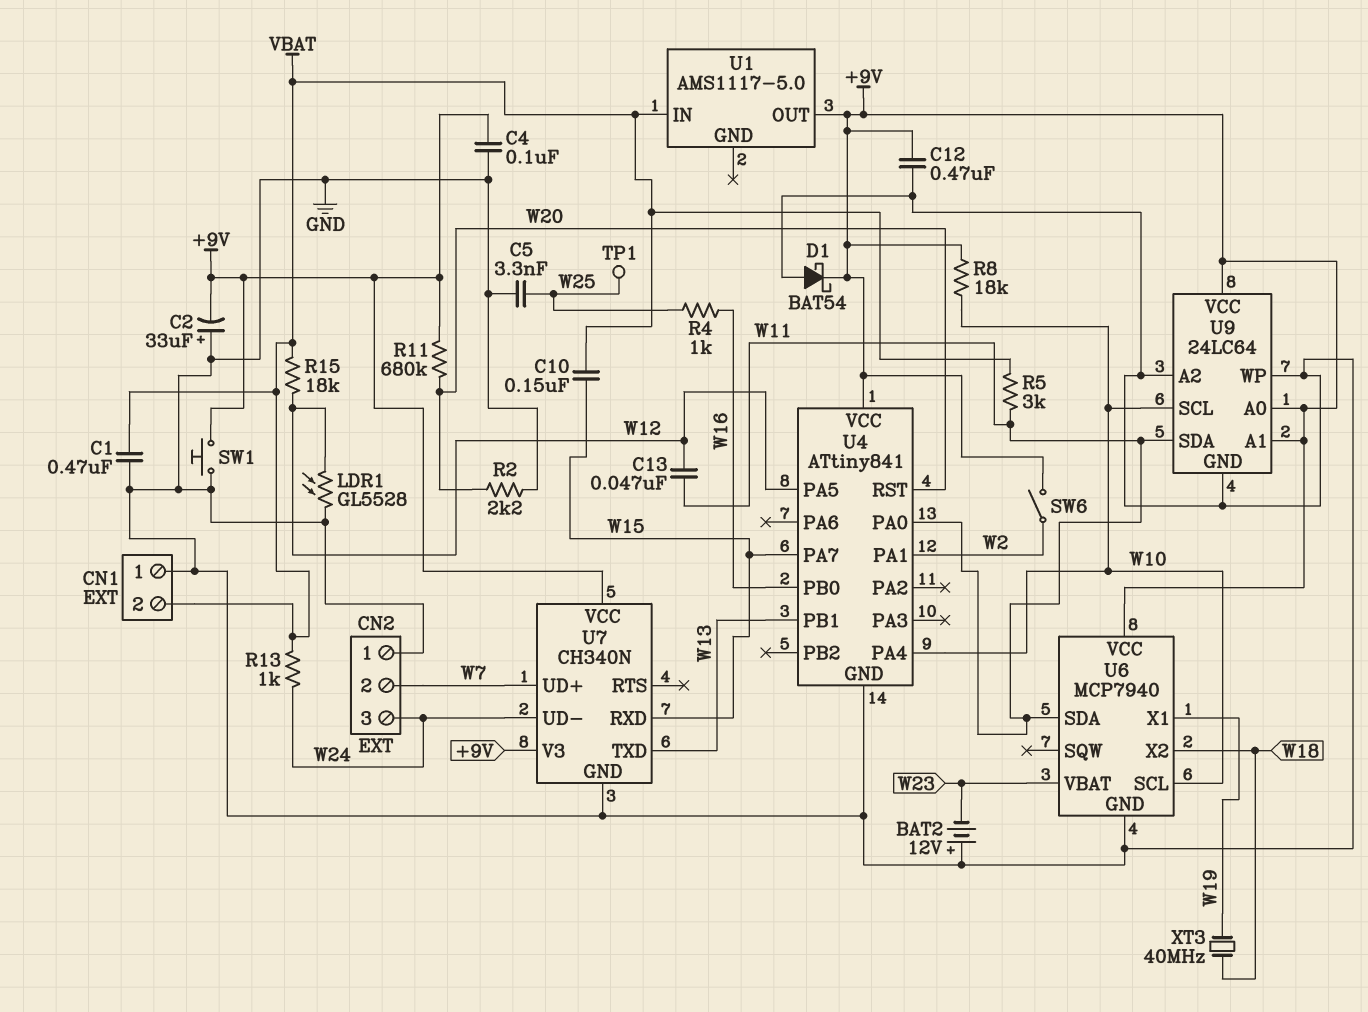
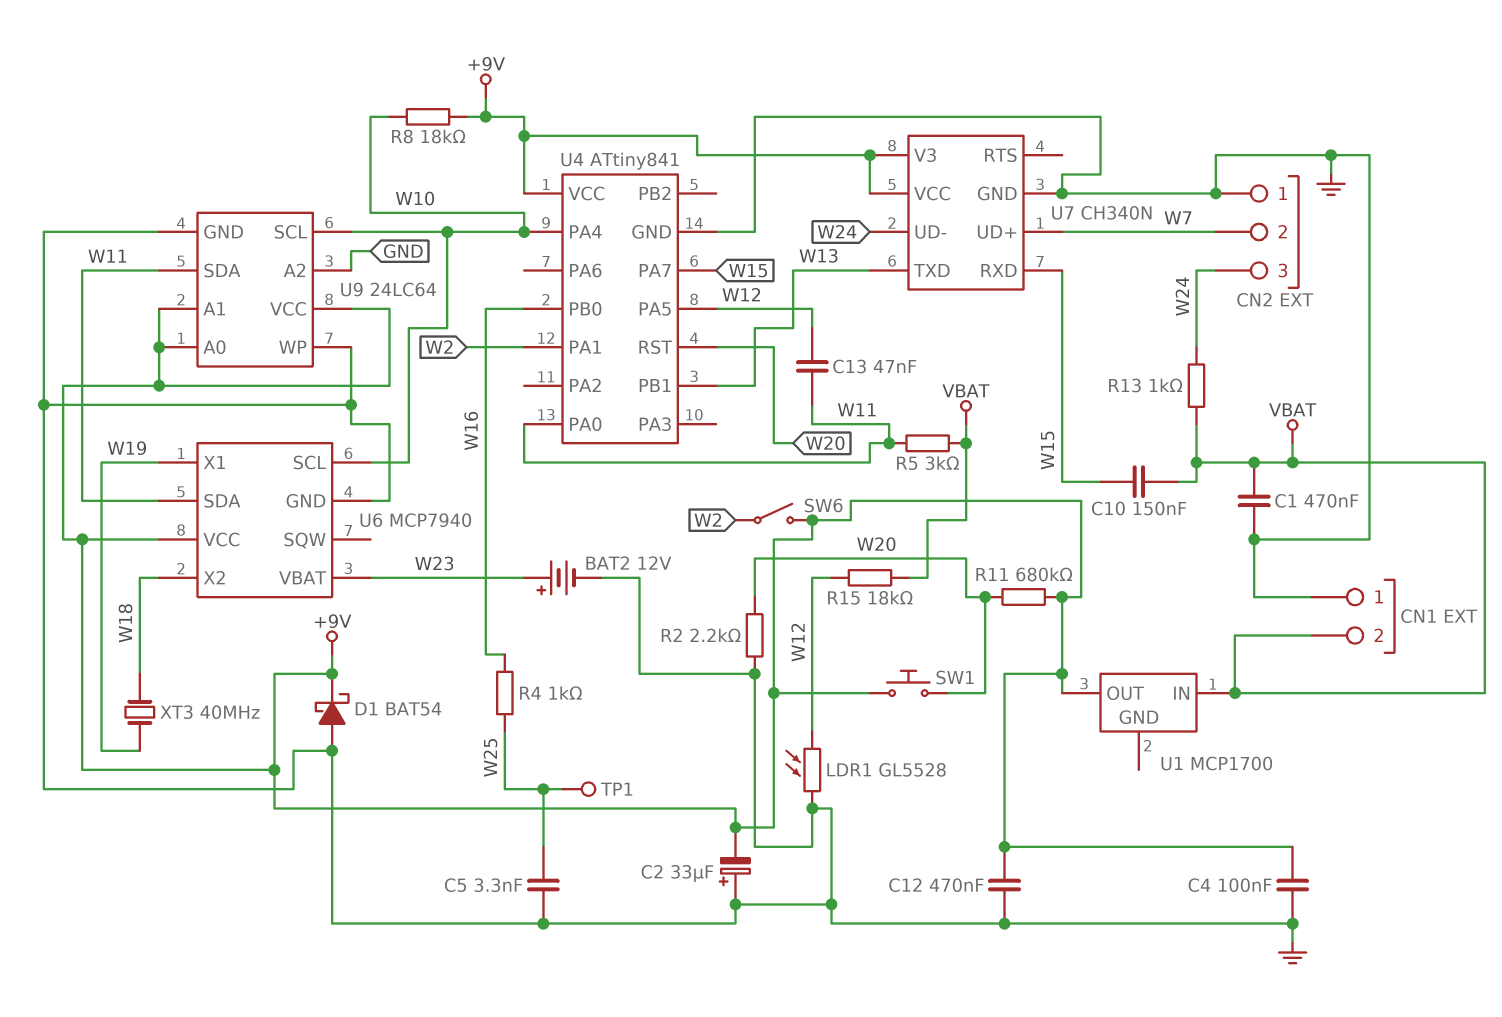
BAT2: 12V (plus GND, minus W23) -> 12V (plus W23, minus GND)
SW1: button (+9V, GND) -> button (+9V, W20)
U1: AMS1117-5.0 -> MCP1700

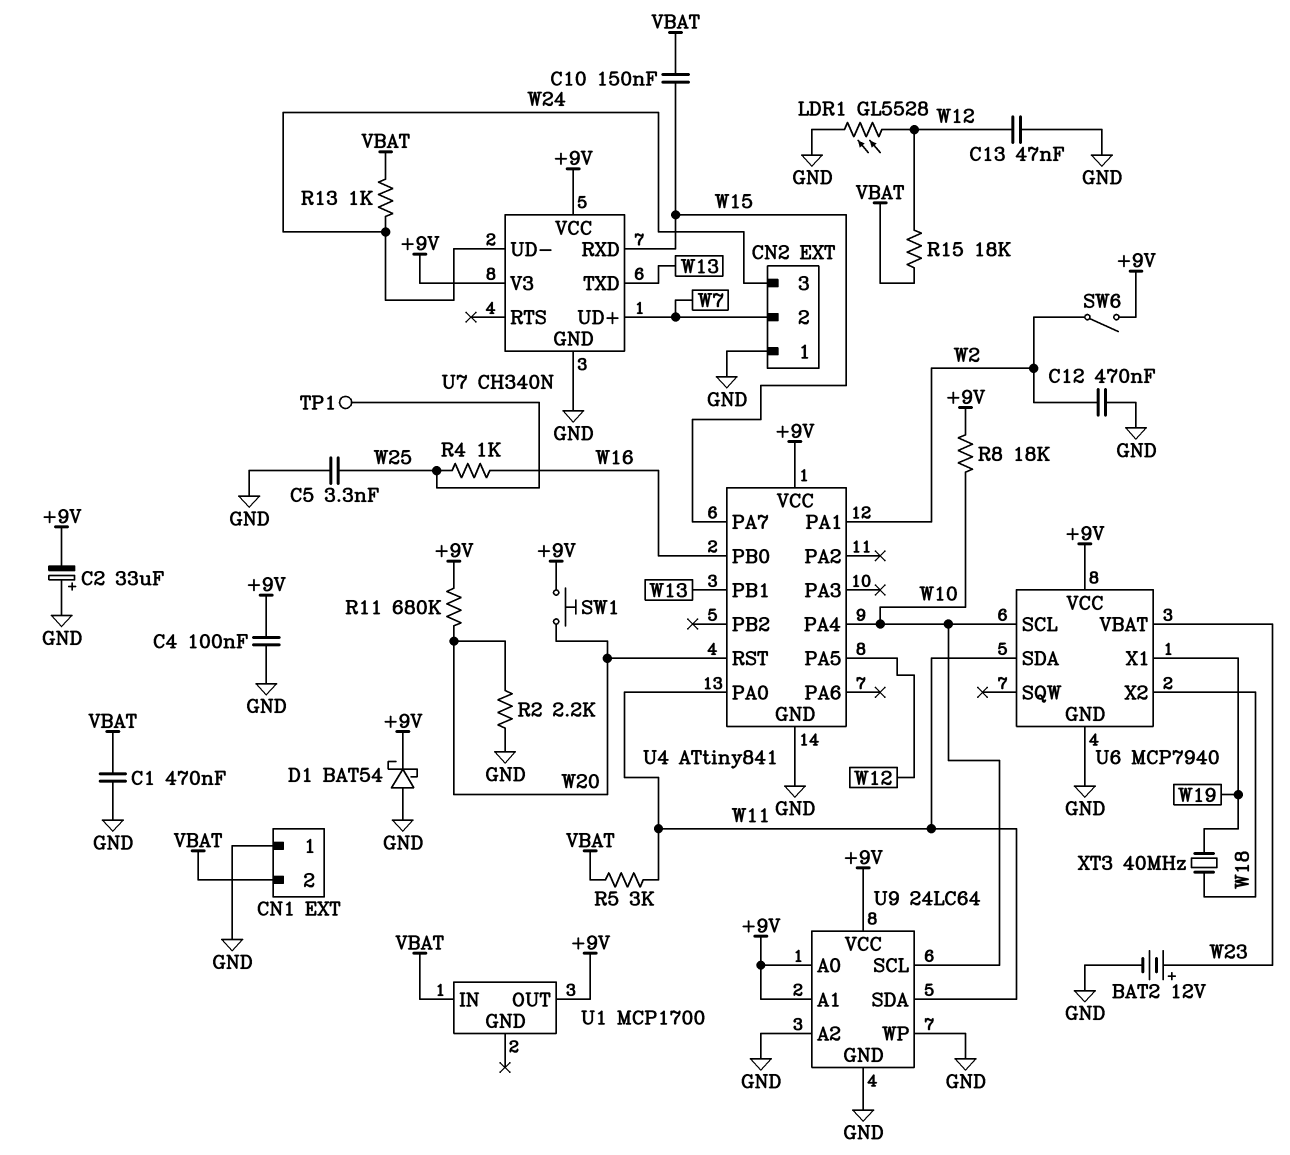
C12: 470nF (+9V, GND) -> 470nF (GND, W2)
C13: 47nF (W11, W12) -> 47nF (GND, W12)

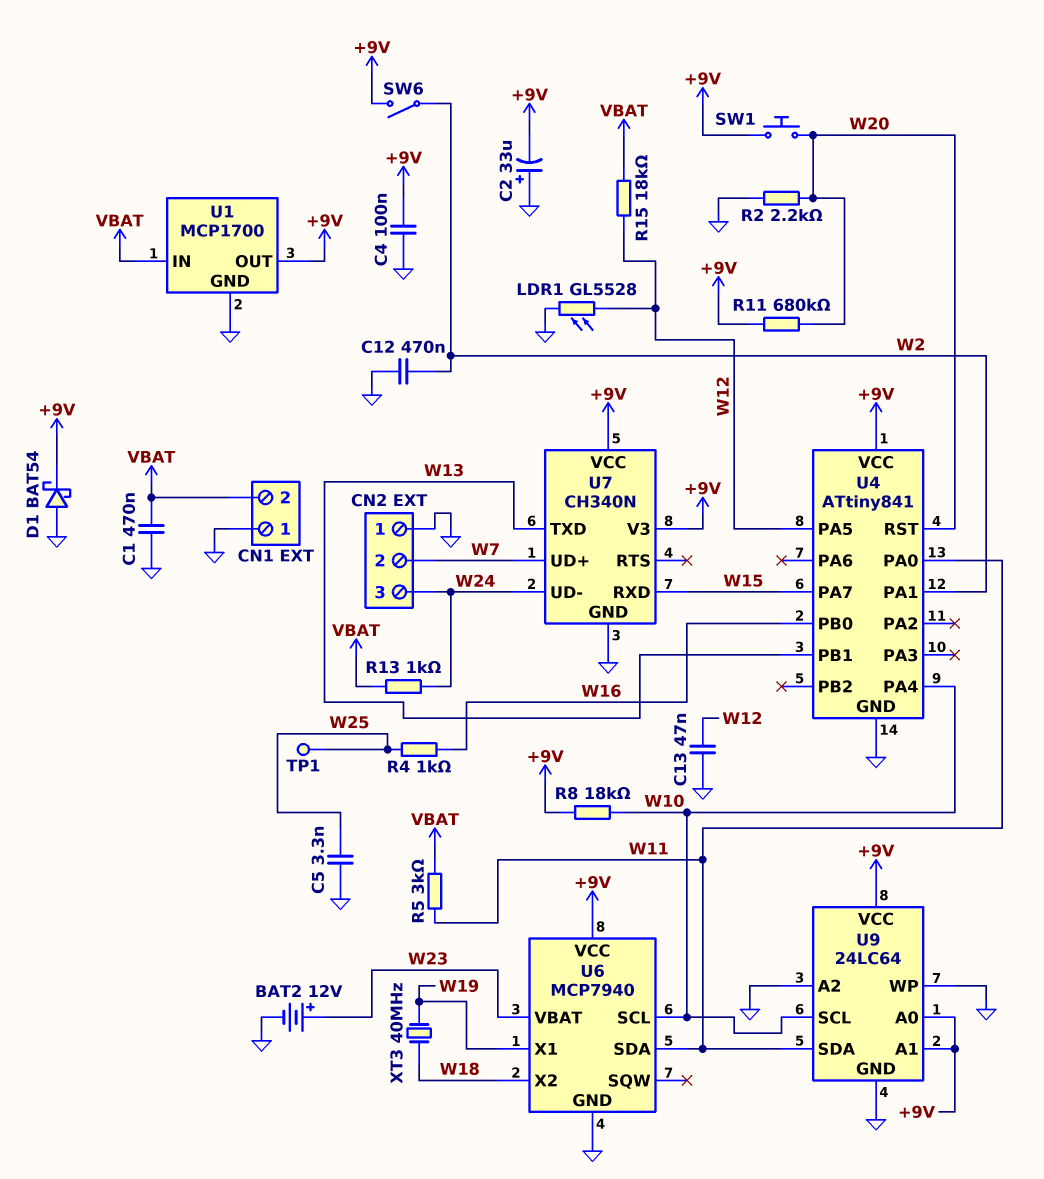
C10: 150nF (VBAT, W15) -> none
U1 pin GND: none -> GND

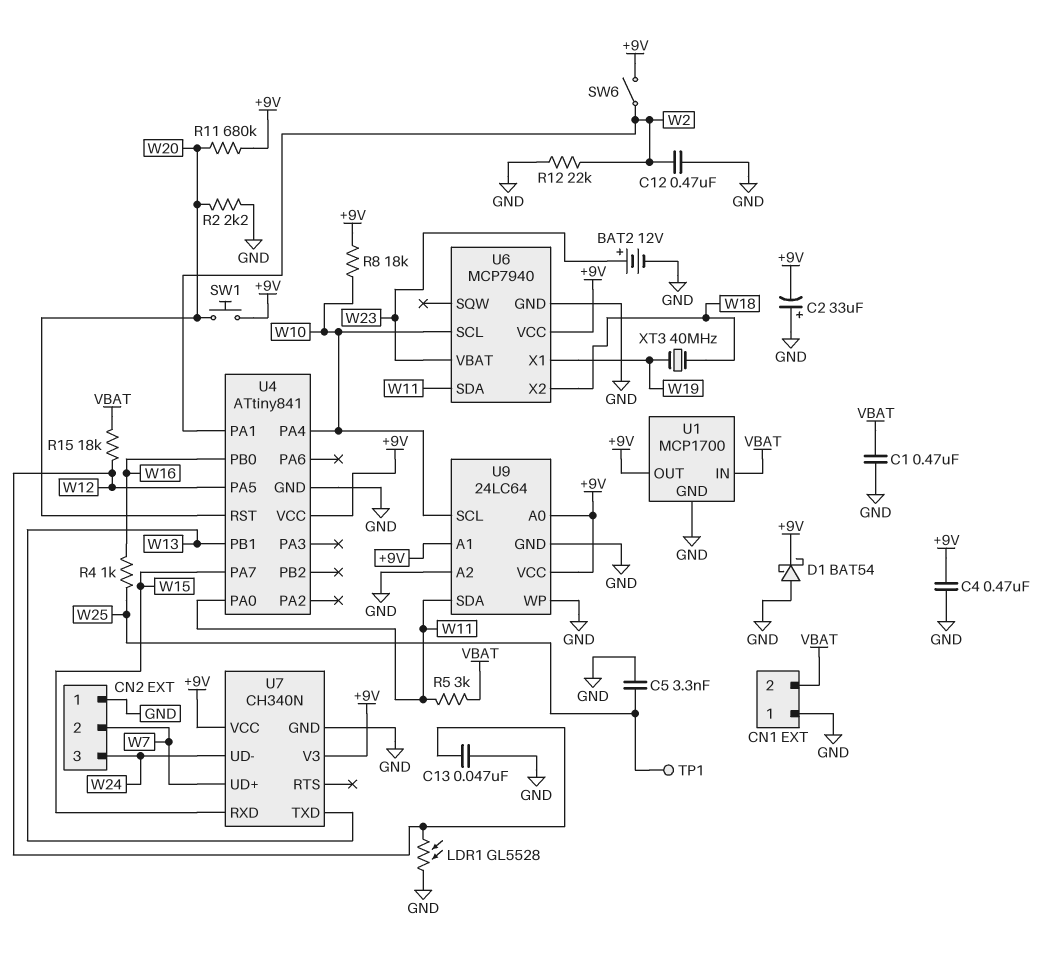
C4: 100nF (+9V, GND) -> 470nF (+9V, GND)
R12: none -> 22k (GND, W2)
R13: 1k (VBAT, W24) -> none

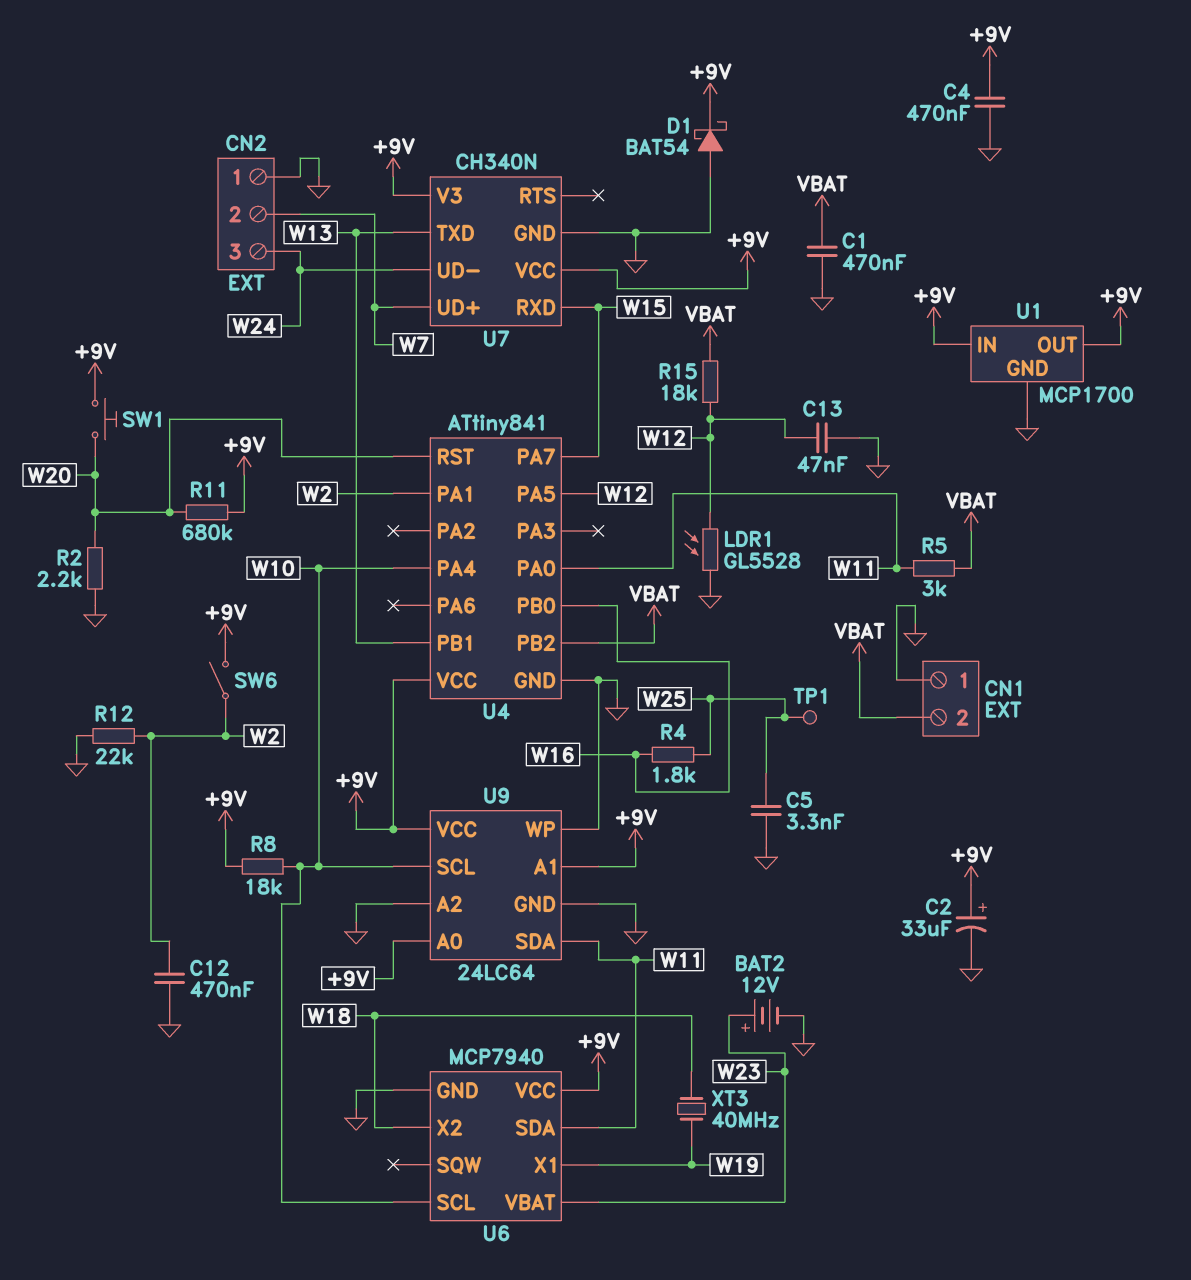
C2: 33uF (plus GND, minus +9V) -> 33uF (plus +9V, minus GND)
R4: 1k (W16, W25) -> 1.8k (W16, W25)
U1 pin IN: VBAT -> +9V
U4 pin PB2: none -> VBAT

